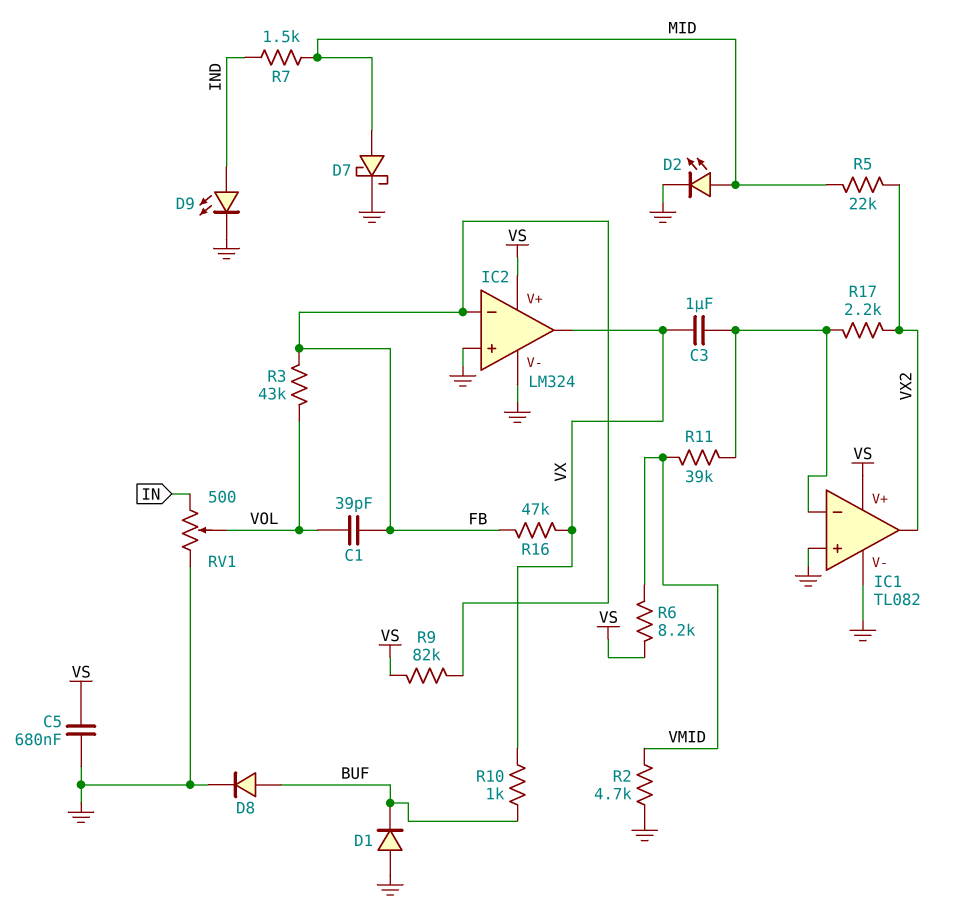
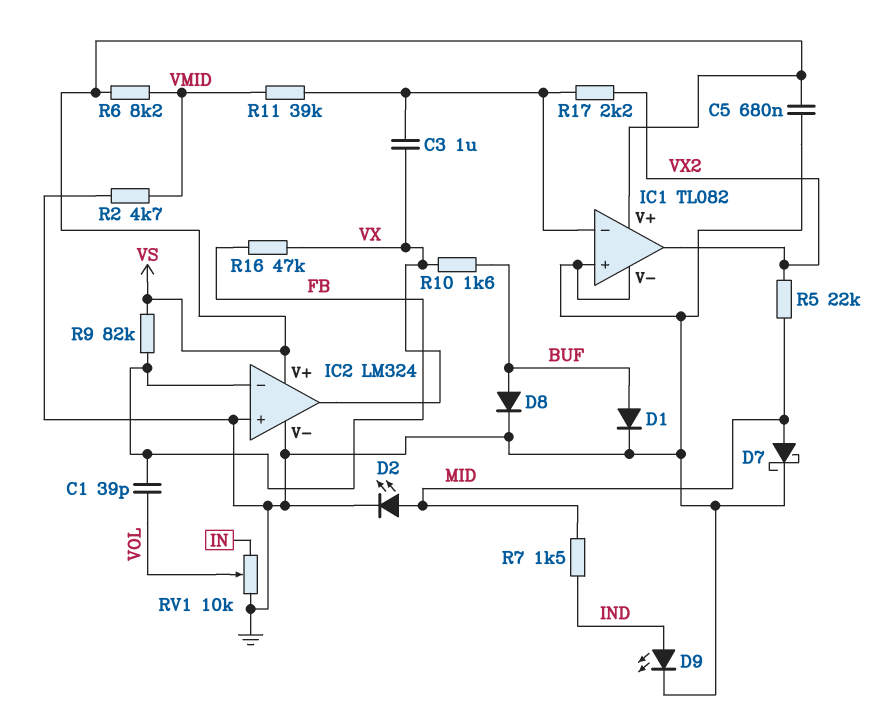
D1: diode (A GND, K BUF) -> diode (A BUF, K GND)
R3: 43k (FB, VOL) -> none
R10: 1k (BUF, VX) -> 1.6k (BUF, VX)
RV1: 500 (GND, IN, wiper VOL) -> 10k (GND, IN, wiper VOL)

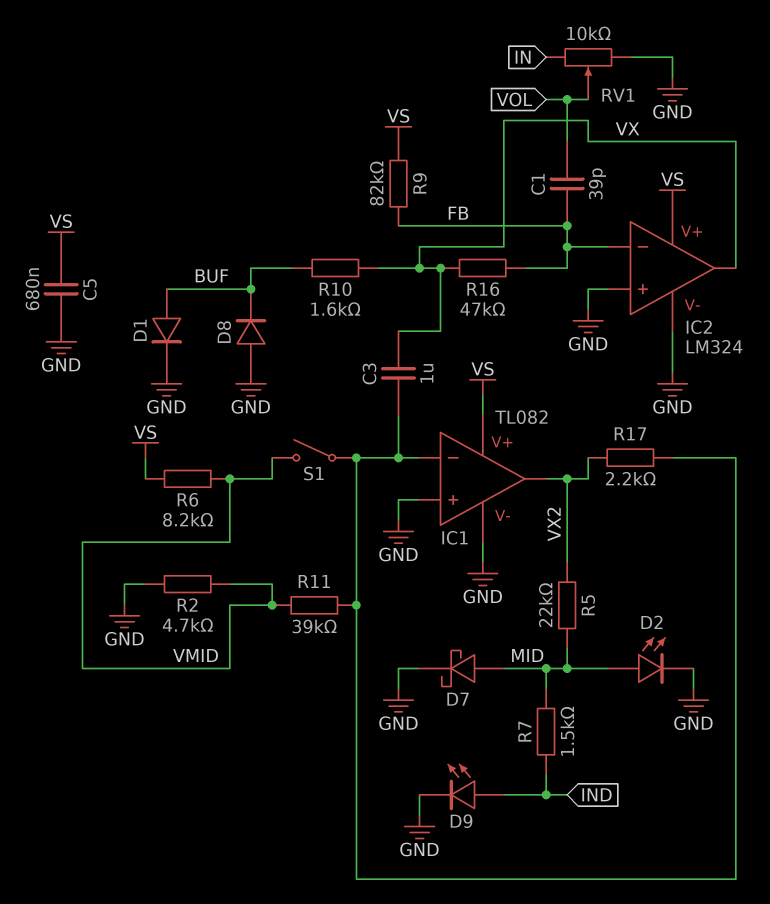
D8: diode (A BUF, K GND) -> diode (A GND, K BUF)
S1: none -> switch (IC1/in-, VMID)

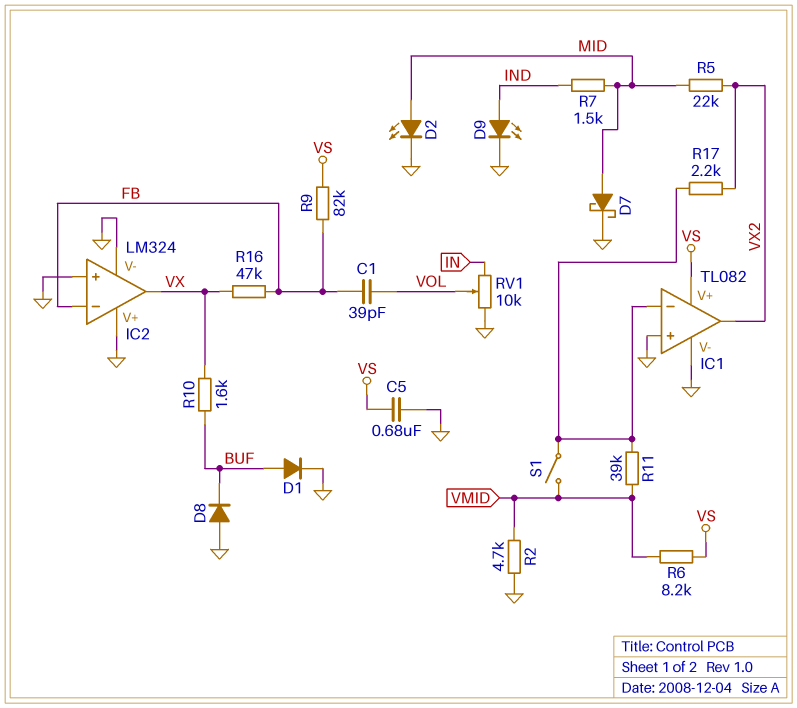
C3: 1uF (IC1/in-, VX) -> none
IC2 pin V+: VS -> GND

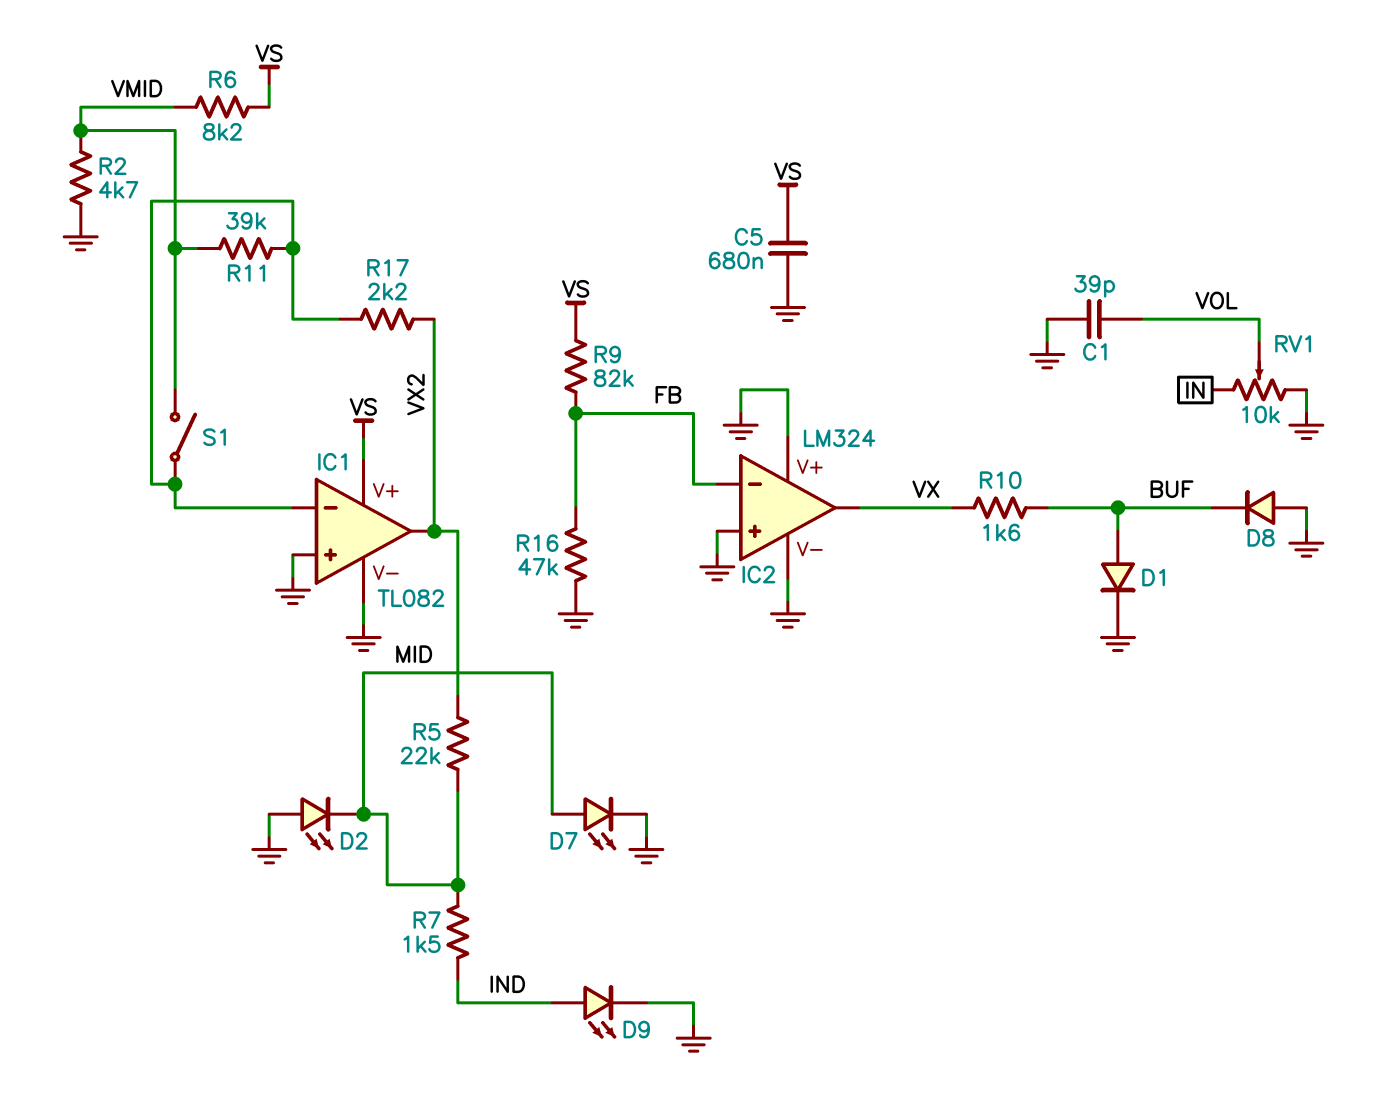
C1: 39pF (FB, VOL) -> 39pF (GND, VOL)
D2: LED (A MID, K GND) -> LED (A GND, K MID)
D7: schottky (A MID, K GND) -> LED (A MID, K GND)
R16: 47k (FB, VX) -> 47k (FB, GND)

